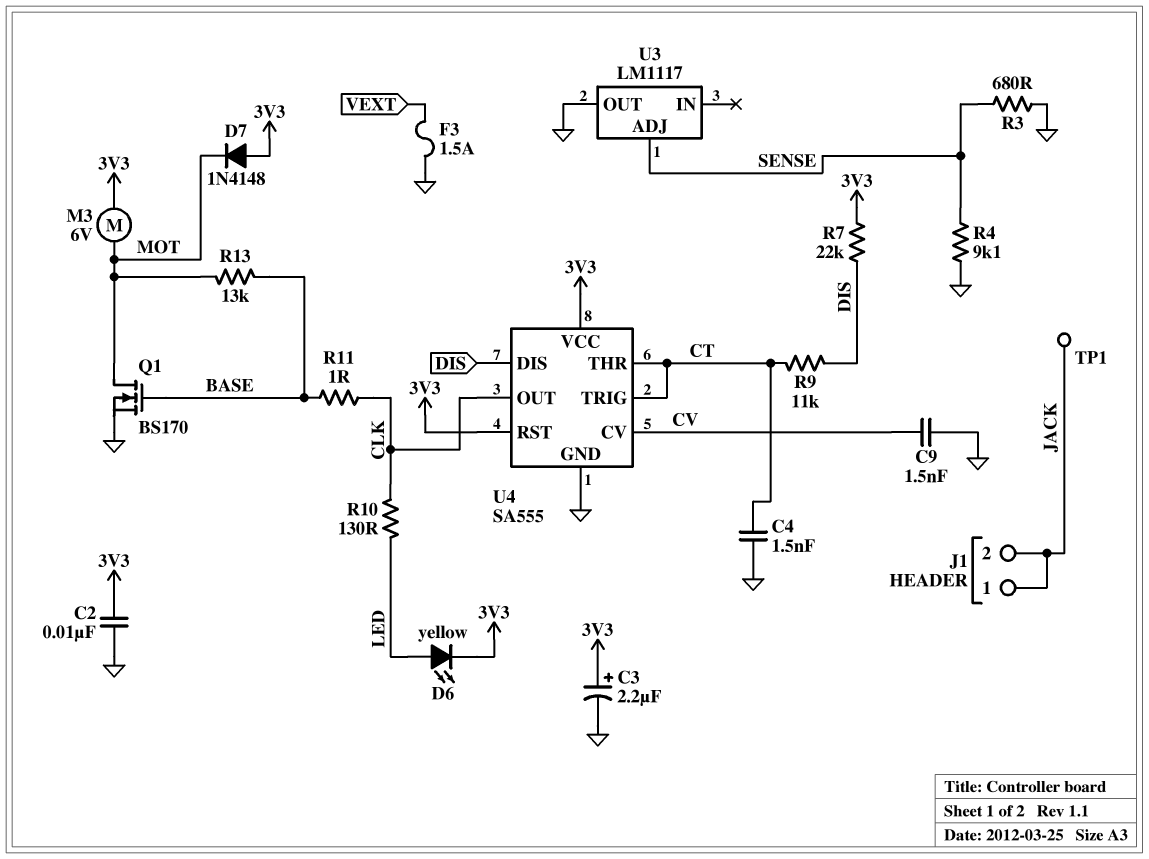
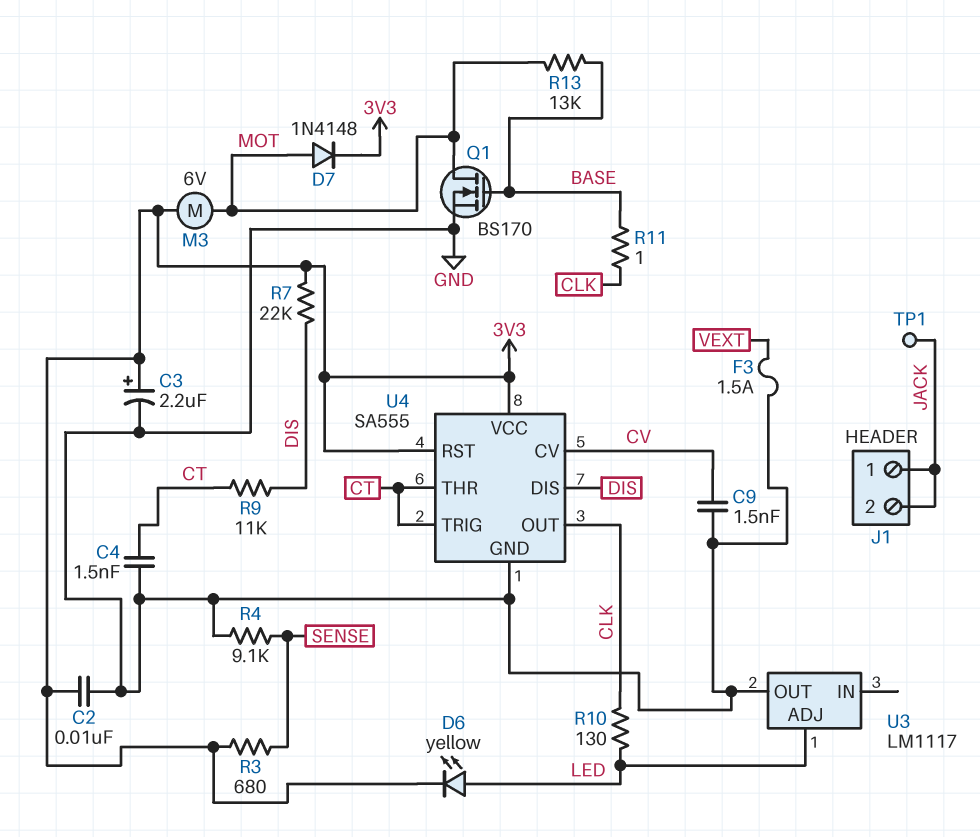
D7: diode 1N4148 (A 3V3, K MOT) -> diode 1N4148 (A MOT, K 3V3)
R3: 680 (GND, SENSE) -> 680 (3V3, SENSE)
U3 pin ADJ: SENSE -> LED

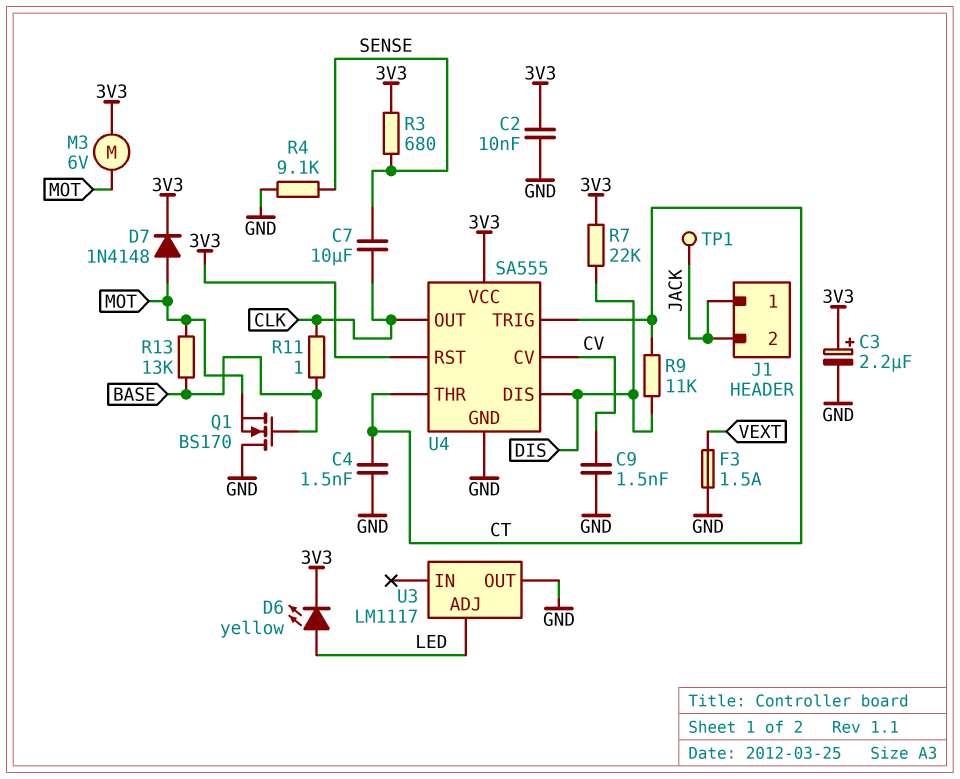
C7: none -> 10uF (CLK, SENSE)
Q1: NMOS BS170 (G BASE, D MOT, S GND) -> NMOS BS170 (G BASE, D GND, S MOT)
R10: 130 (CLK, LED) -> none

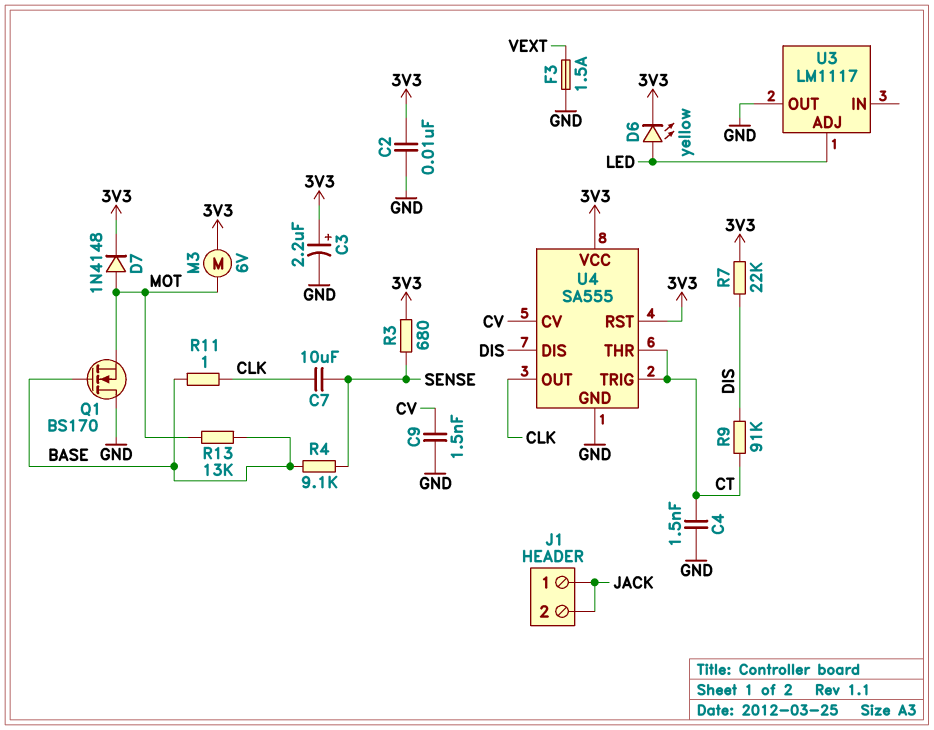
R4: 9.1k (GND, SENSE) -> 9.1k (BASE, SENSE)
R9: 11k (CT, DIS) -> 91k (CT, DIS)
TP1: test point (JACK) -> none

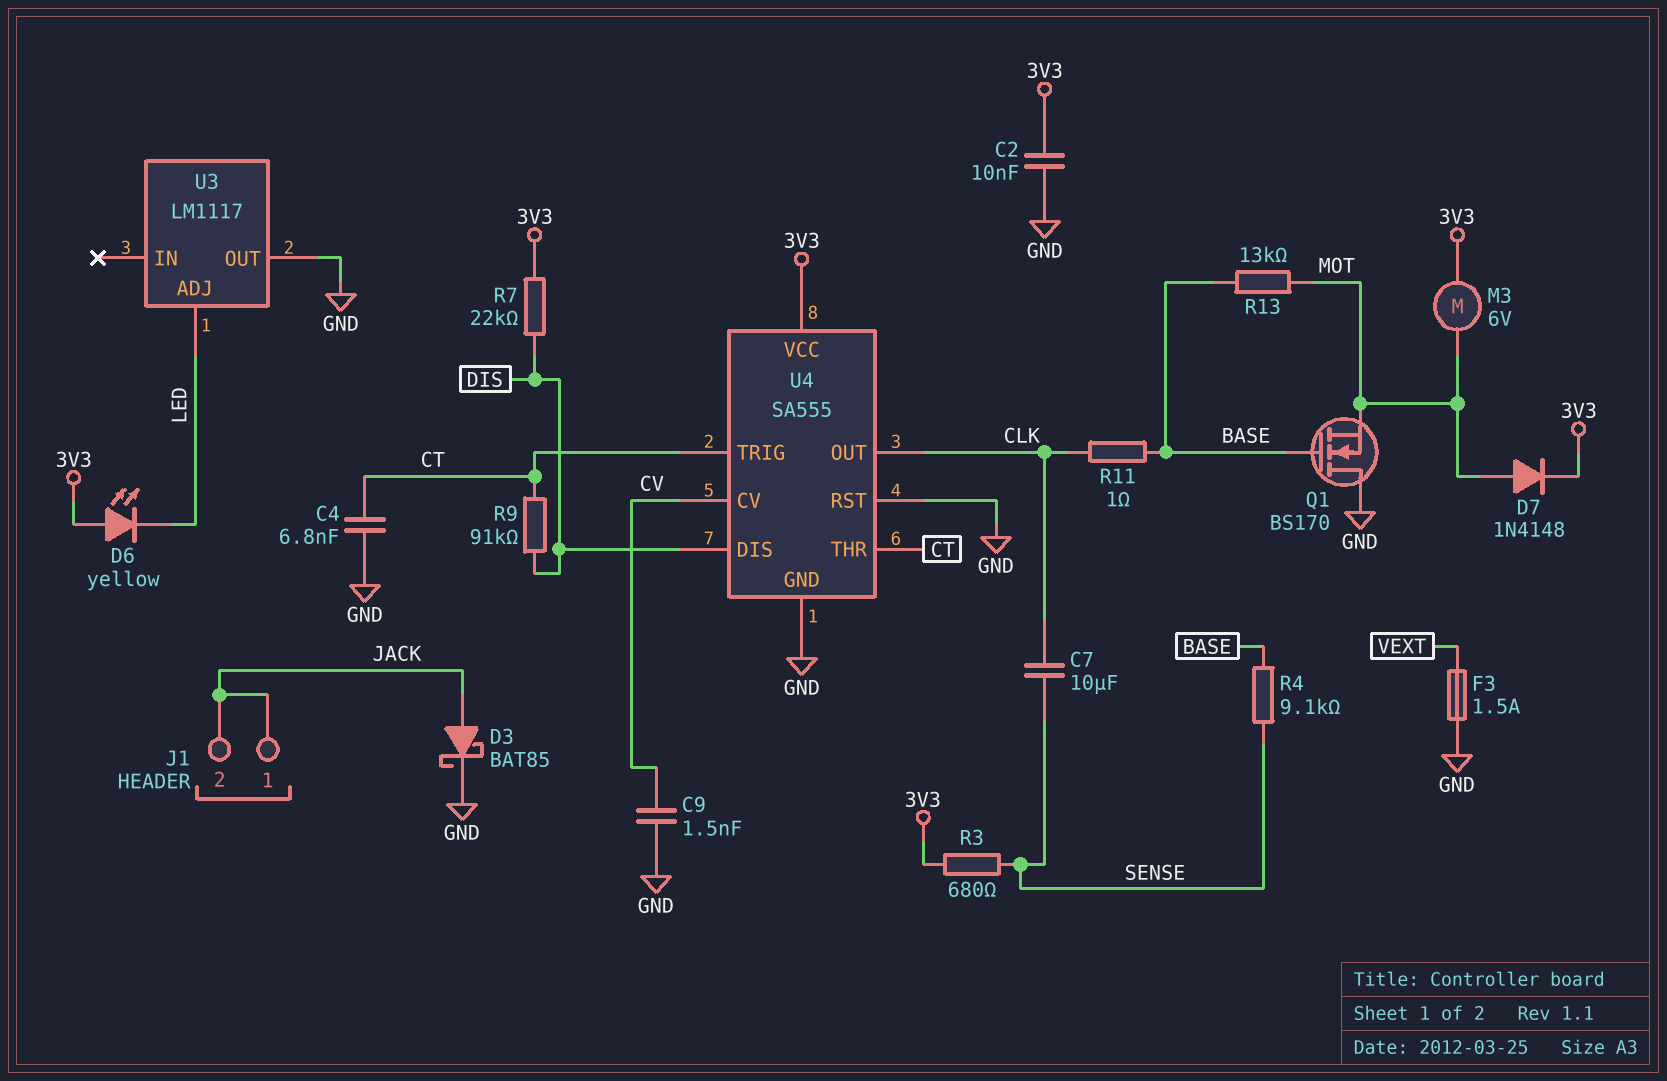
C3: 2.2uF (plus 3V3, minus GND) -> none
C4: 1.5nF (CT, GND) -> 6.8nF (CT, GND)
D3: none -> schottky BAT85 (A JACK, K GND)
D6: LED yellow (A LED, K 3V3) -> LED yellow (A 3V3, K LED)
U4 pin RST: 3V3 -> GND

